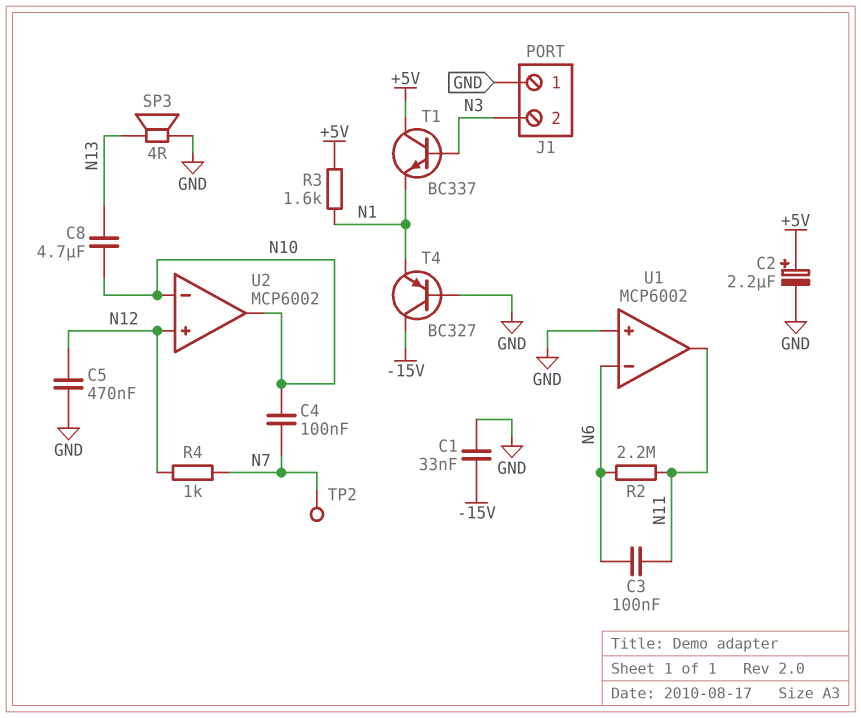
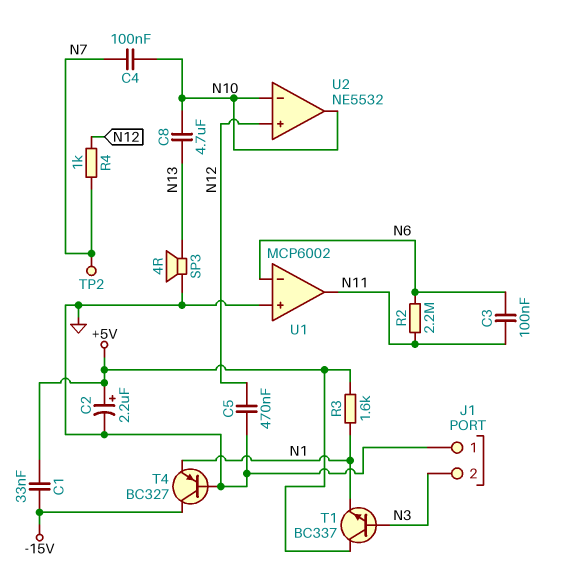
C1: 33nF (-15V, GND) -> 33nF (+5V, -15V)
U2: MCP6002 -> NE5532

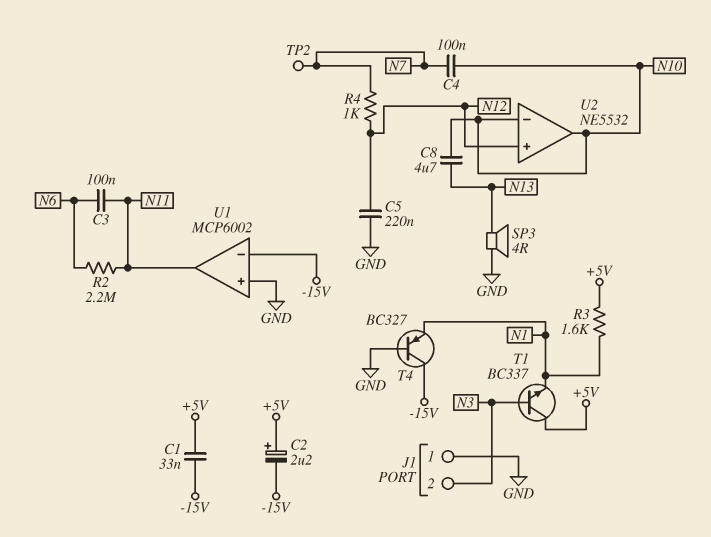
C2: 2.2uF (plus +5V, minus GND) -> 2.2uF (plus +5V, minus -15V)
C5: 470nF (GND, N12) -> 220nF (GND, N12)
U1 pin in-: N6 -> -15V

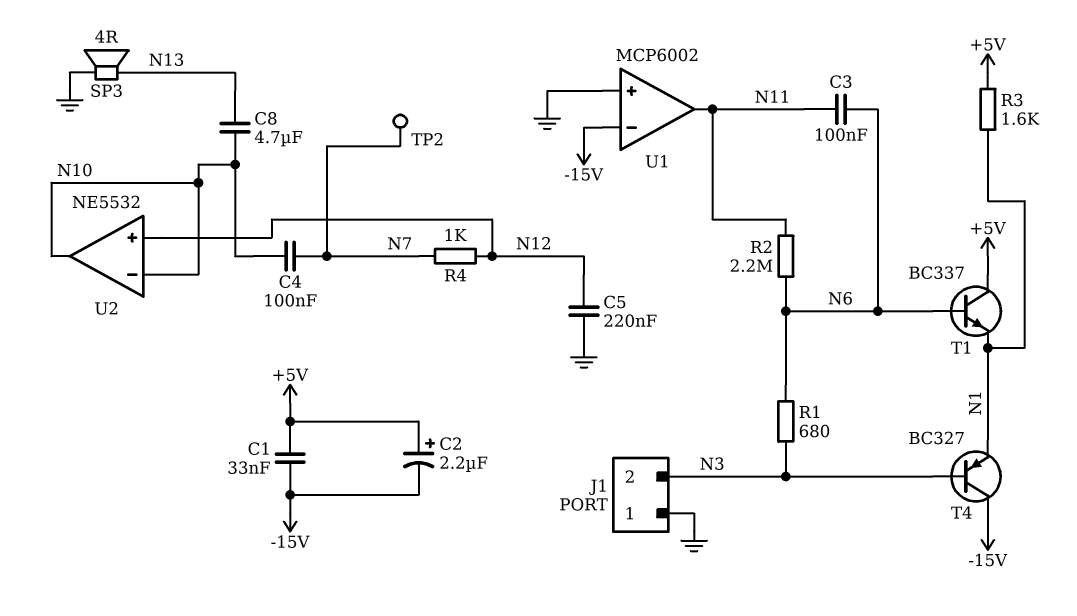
R1: none -> 680 (N3, N6)
T1: NPN BC337 (B N3, C +5V, E N1) -> NPN BC337 (B N6, C +5V, E N1)
T4: PNP BC327 (B GND, C -15V, E N1) -> PNP BC327 (B N3, C -15V, E N1)

